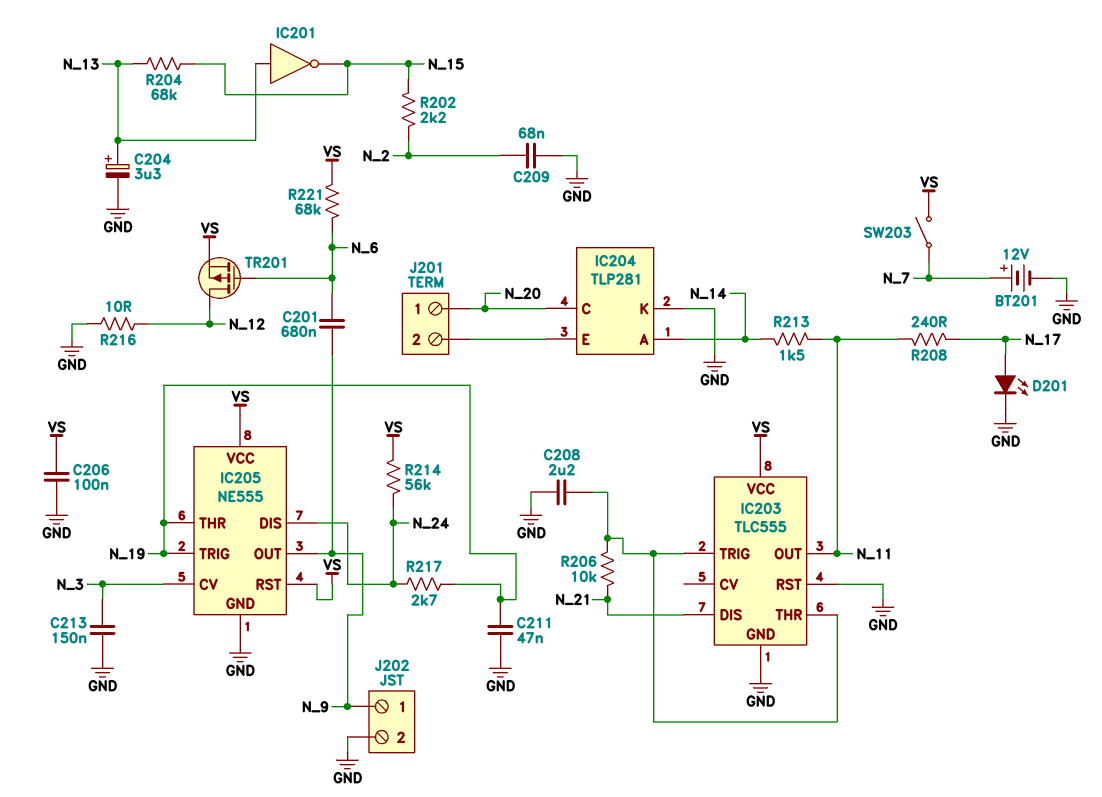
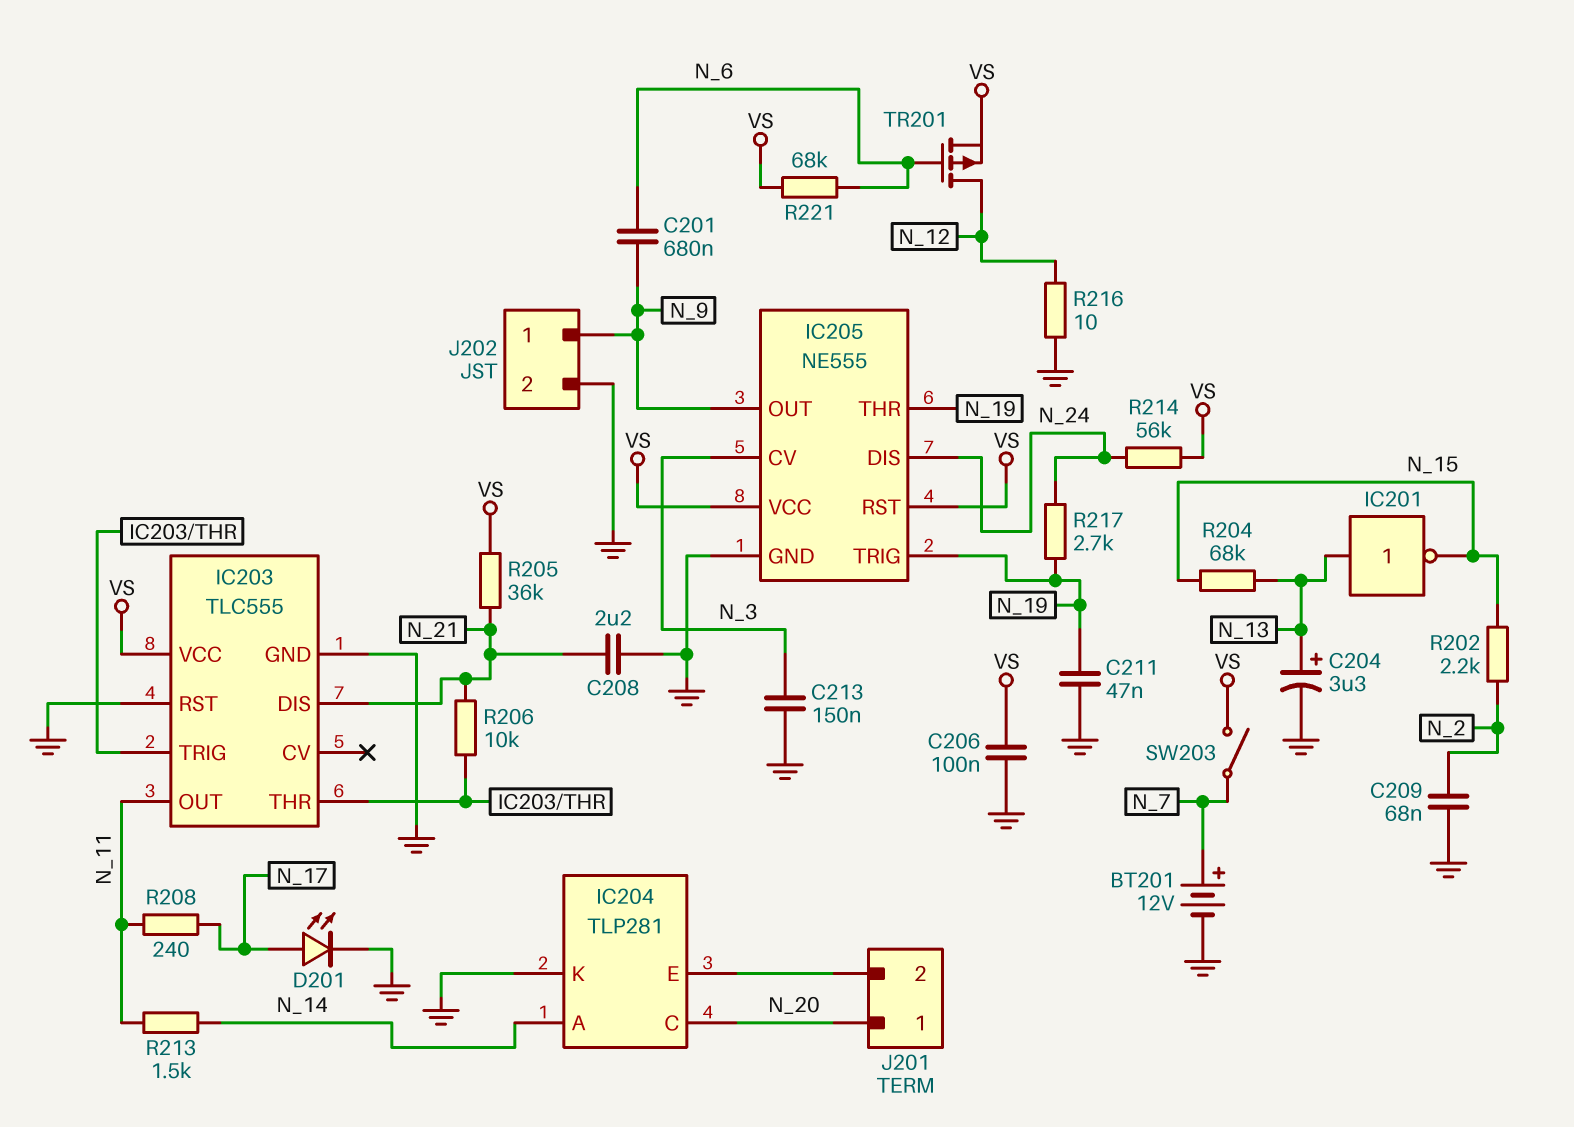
C208: 2.2uF (GND, IC203/THR) -> 2.2uF (GND, N_21)
R205: none -> 36k (N_21, VS)

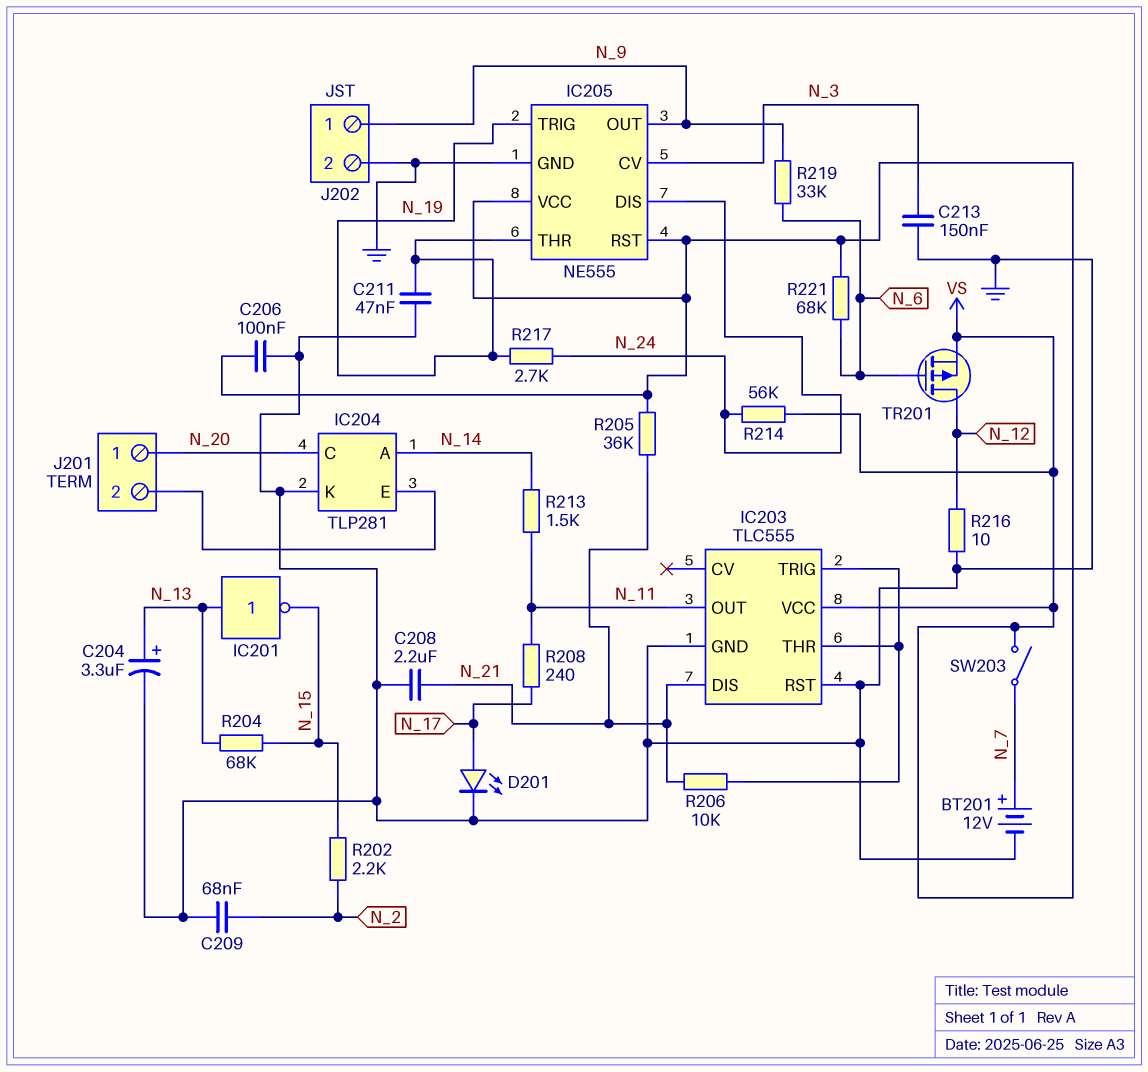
C201: 680nF (N_6, N_9) -> none
R219: none -> 33k (N_6, N_9)

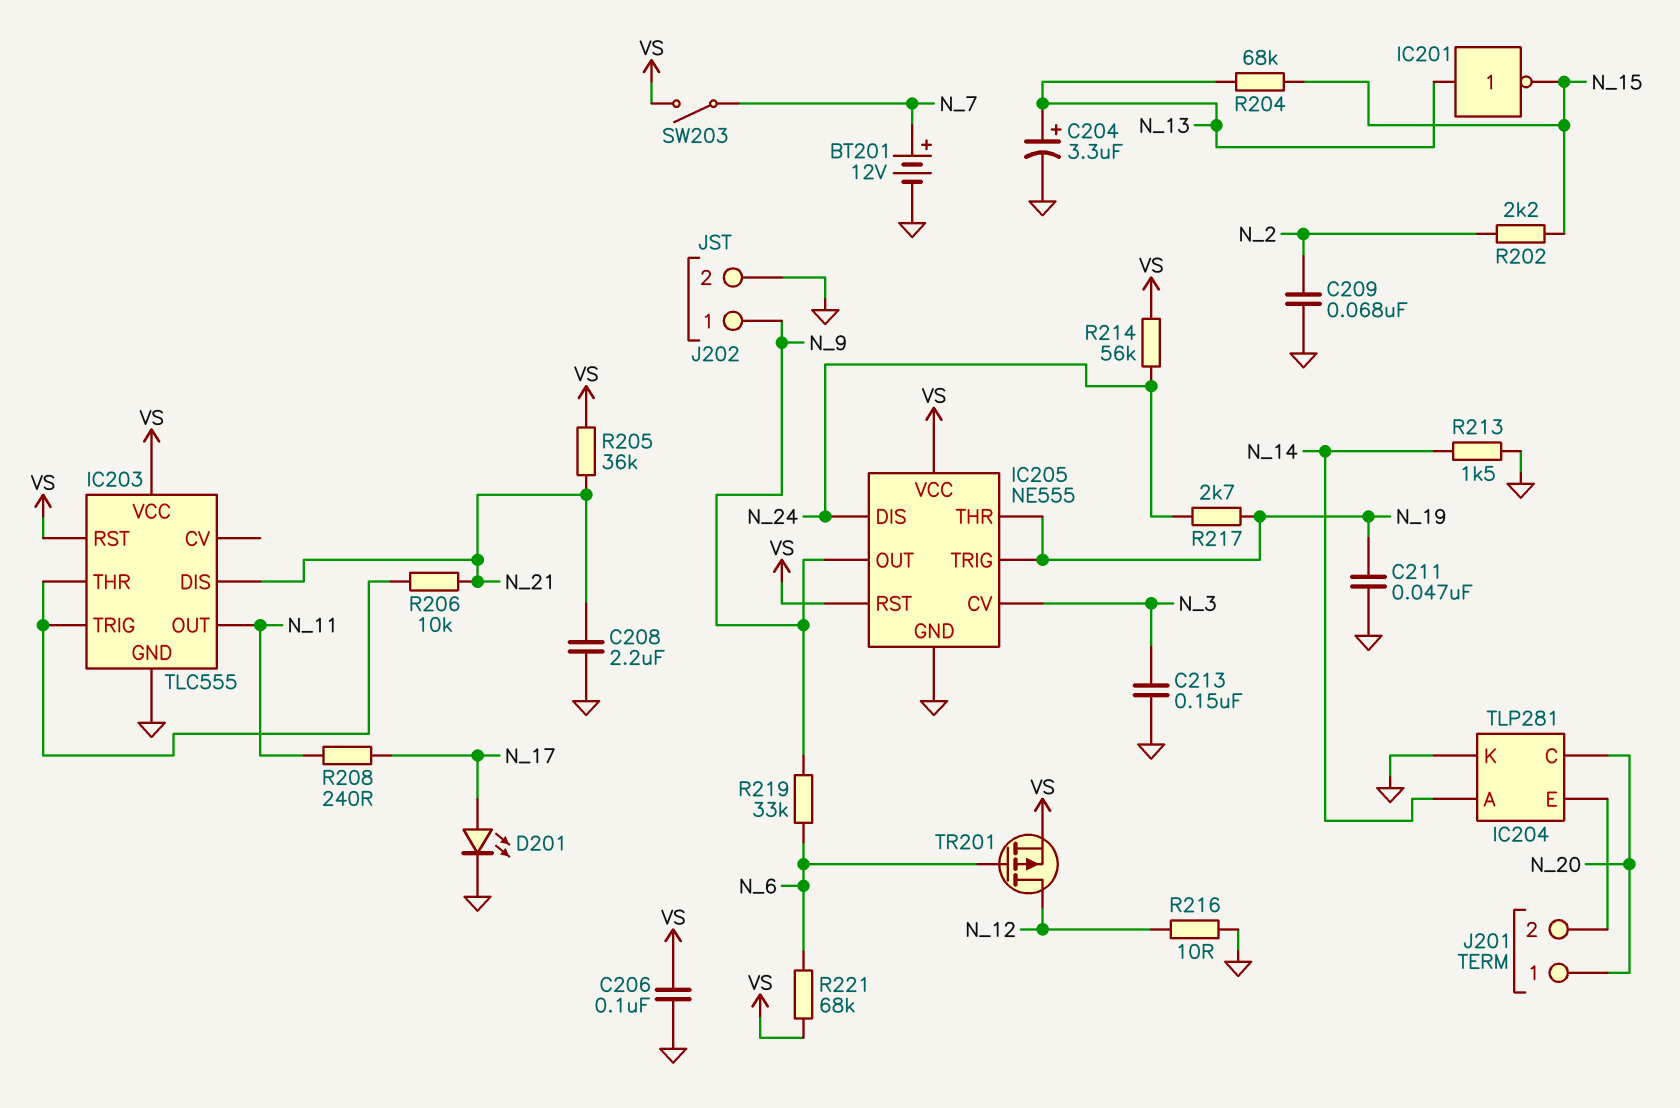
IC203 pin RST: GND -> VS
R213: 1.5k (N_11, N_14) -> 1.5k (GND, N_14)

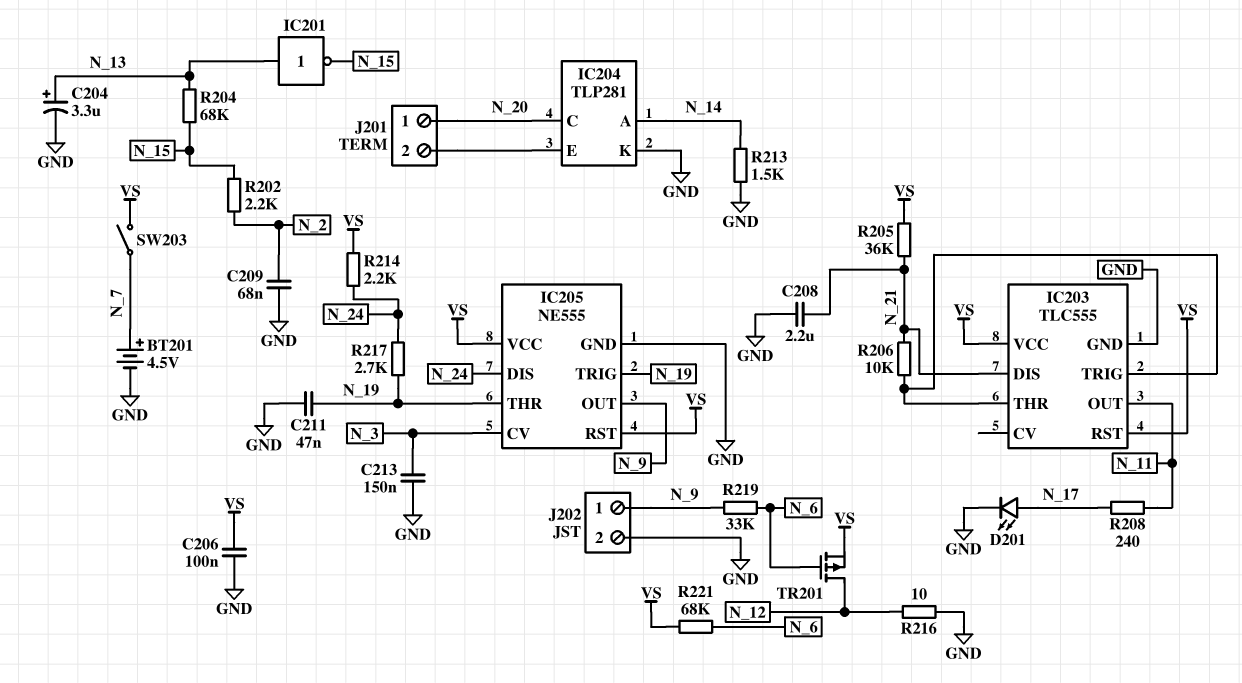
BT201: 12V (plus N_7, minus GND) -> 4.5V (plus N_7, minus GND)
R214: 56k (N_24, VS) -> 2.2k (N_24, VS)

